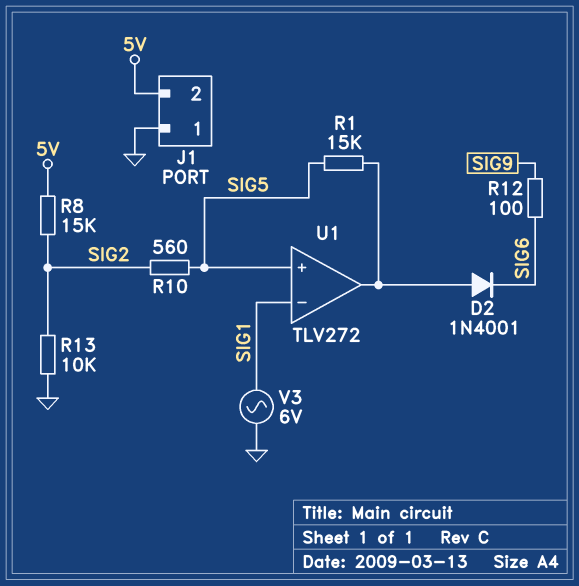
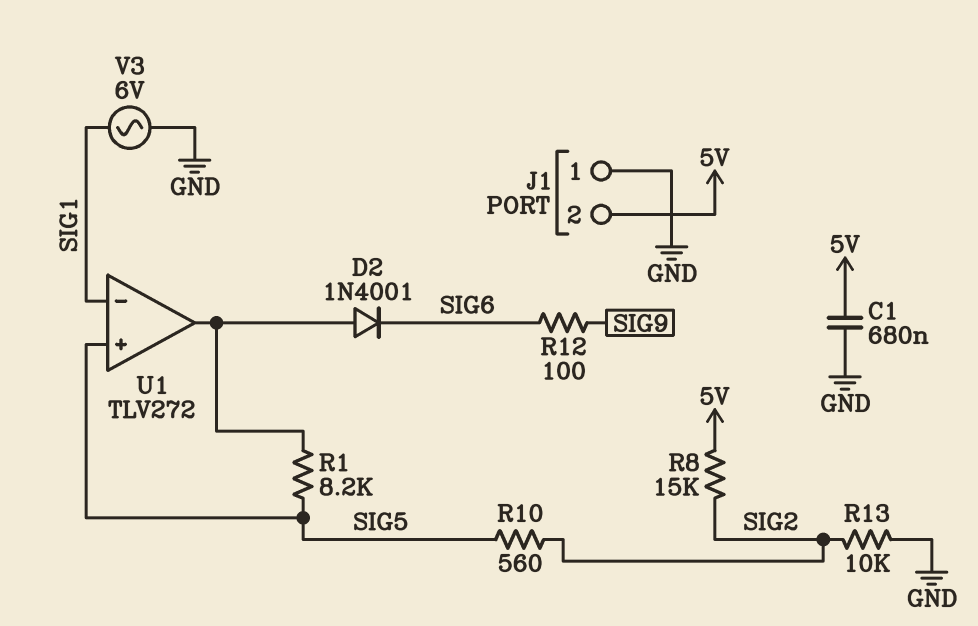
C1: none -> 680nF (5V, GND)
R1: 15k (SIG5, U1/out) -> 8.2k (SIG5, U1/out)

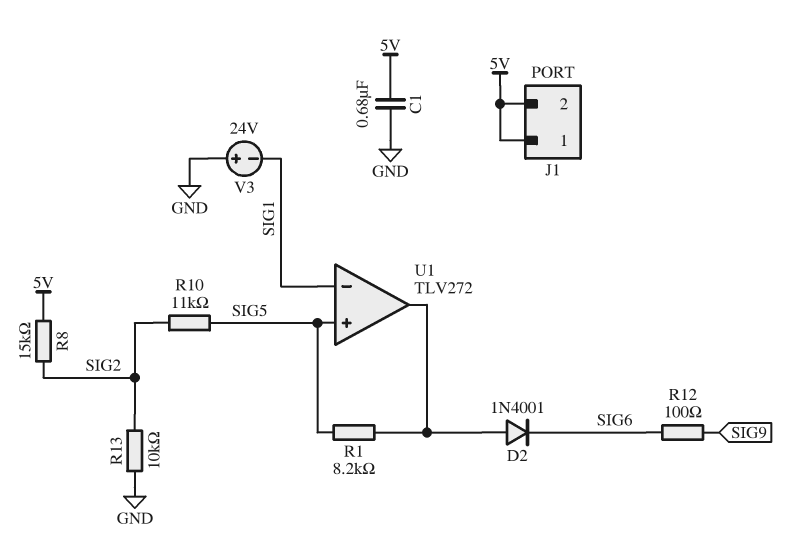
J1 pin 1: GND -> 5V
R10: 560 (SIG2, SIG5) -> 11k (SIG2, SIG5)
V3: AC 6V (GND, SIG1) -> 24V (plus GND, minus SIG1)

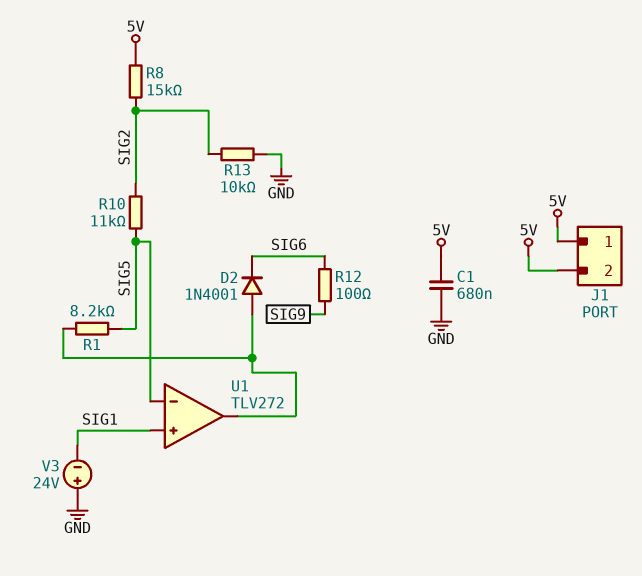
U1 pin in+: SIG5 -> SIG1
U1 pin in-: SIG1 -> SIG5

